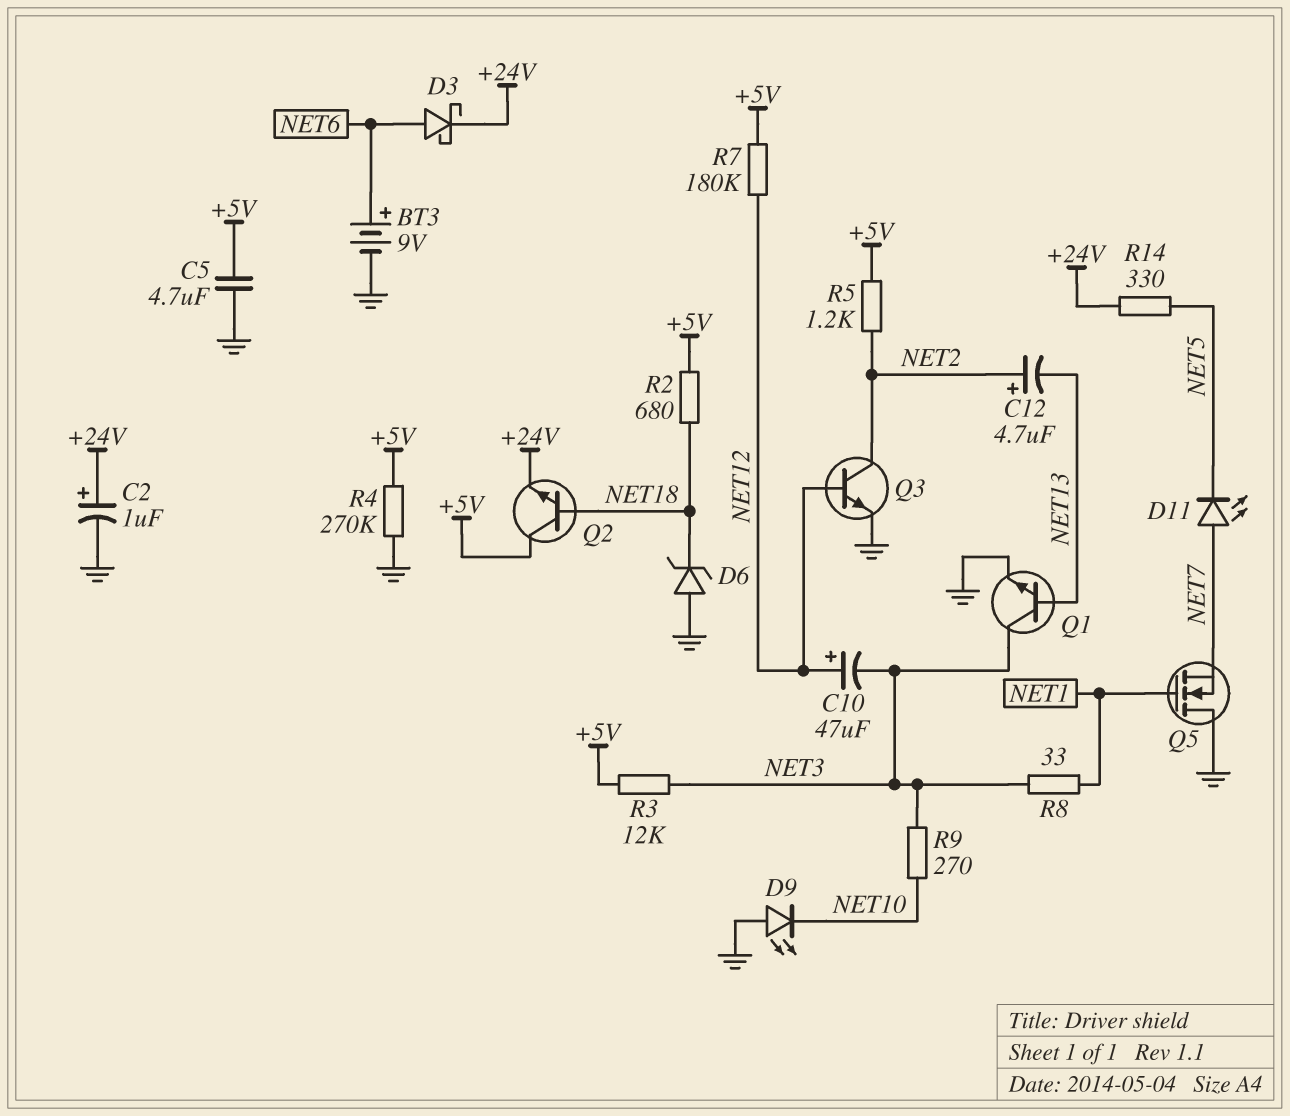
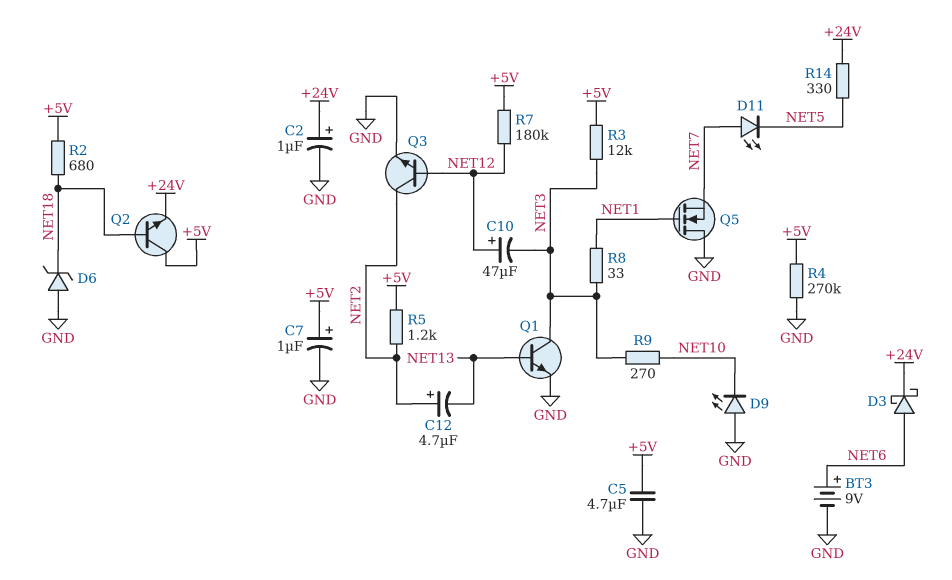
C7: none -> 1uF (plus +5V, minus GND)

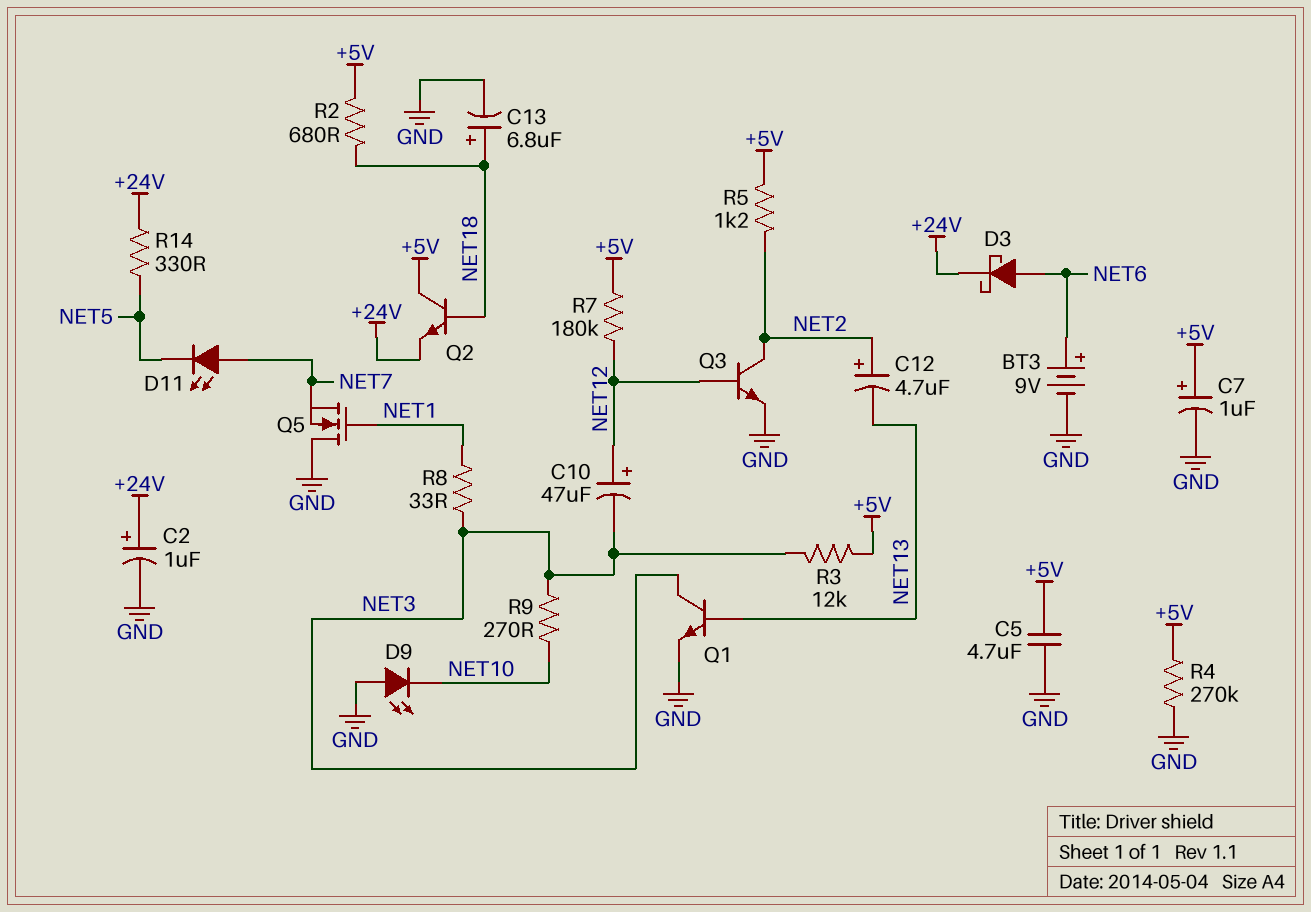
C13: none -> 6.8uF (plus NET18, minus GND)
D6: zener (A GND, K NET18) -> none

